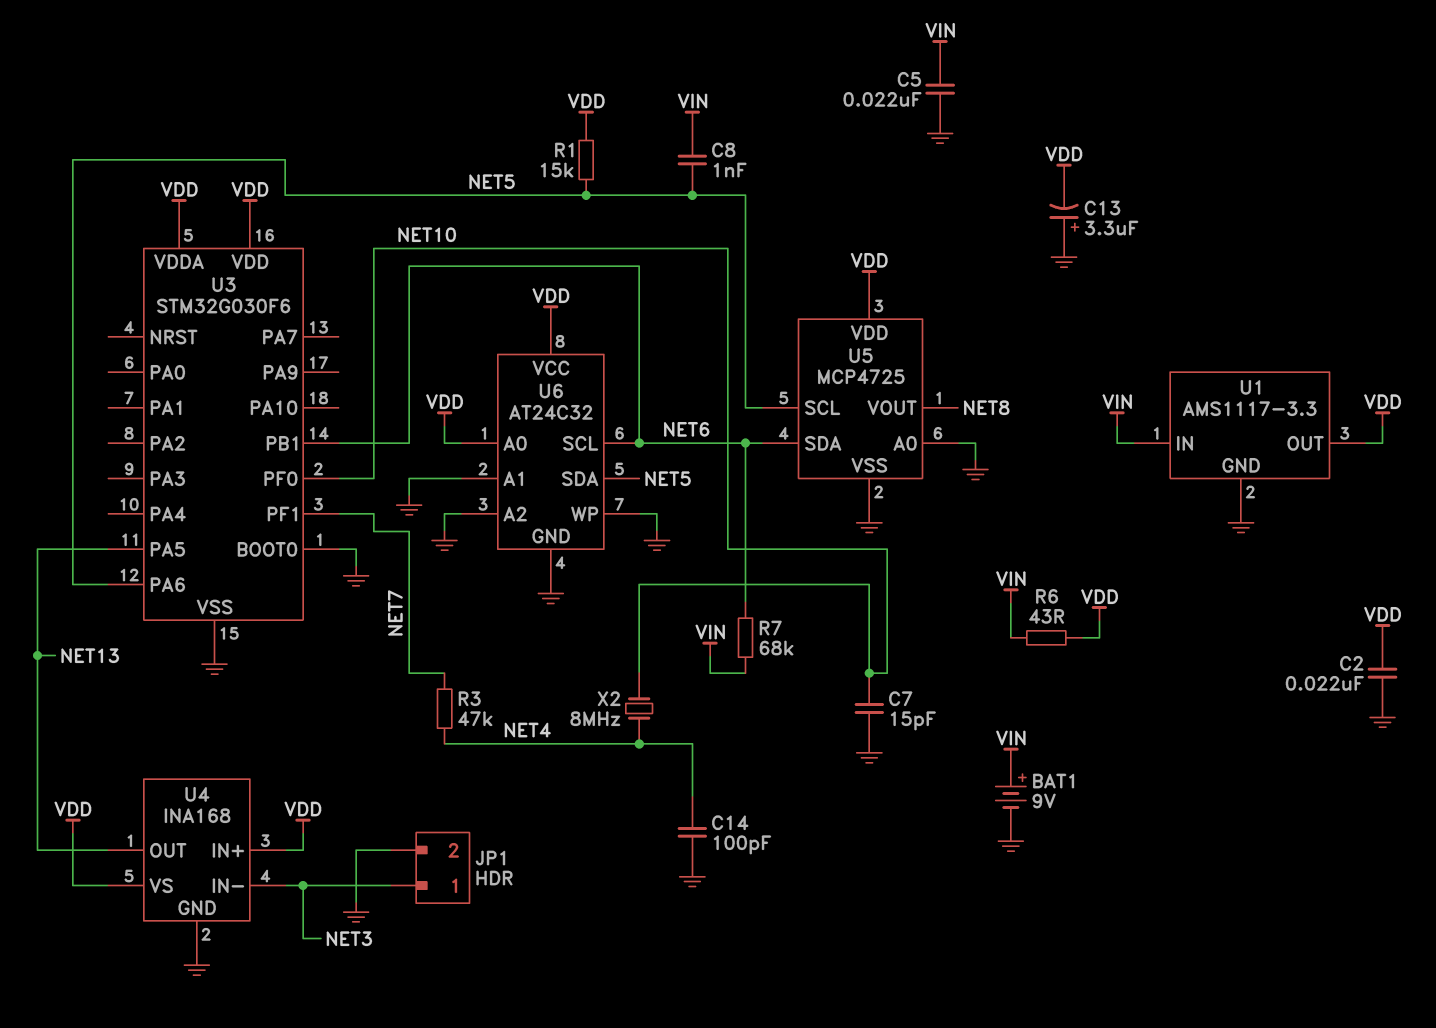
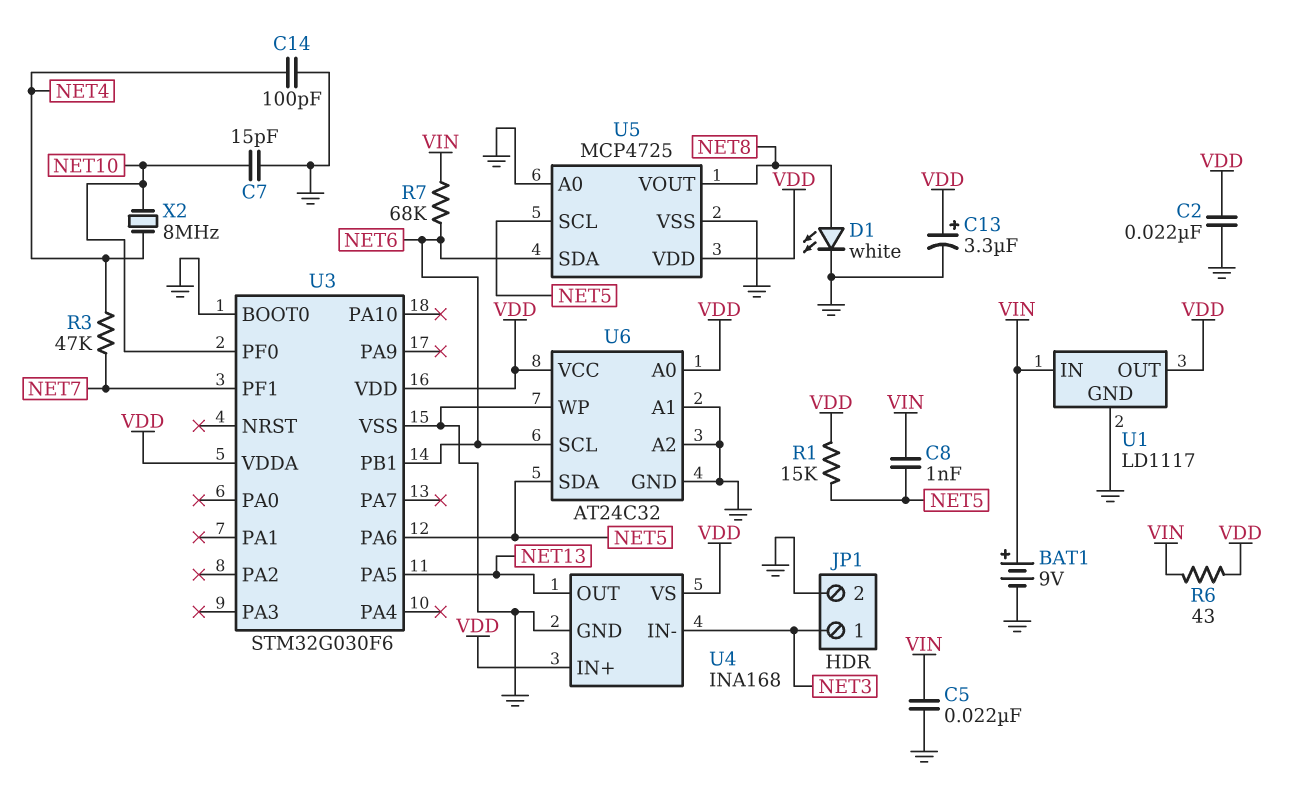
C13: 3.3uF (plus GND, minus VDD) -> 3.3uF (plus VDD, minus GND)
D1: none -> LED white (A NET8, K GND)
U1: AMS1117-3.3 -> LD1117

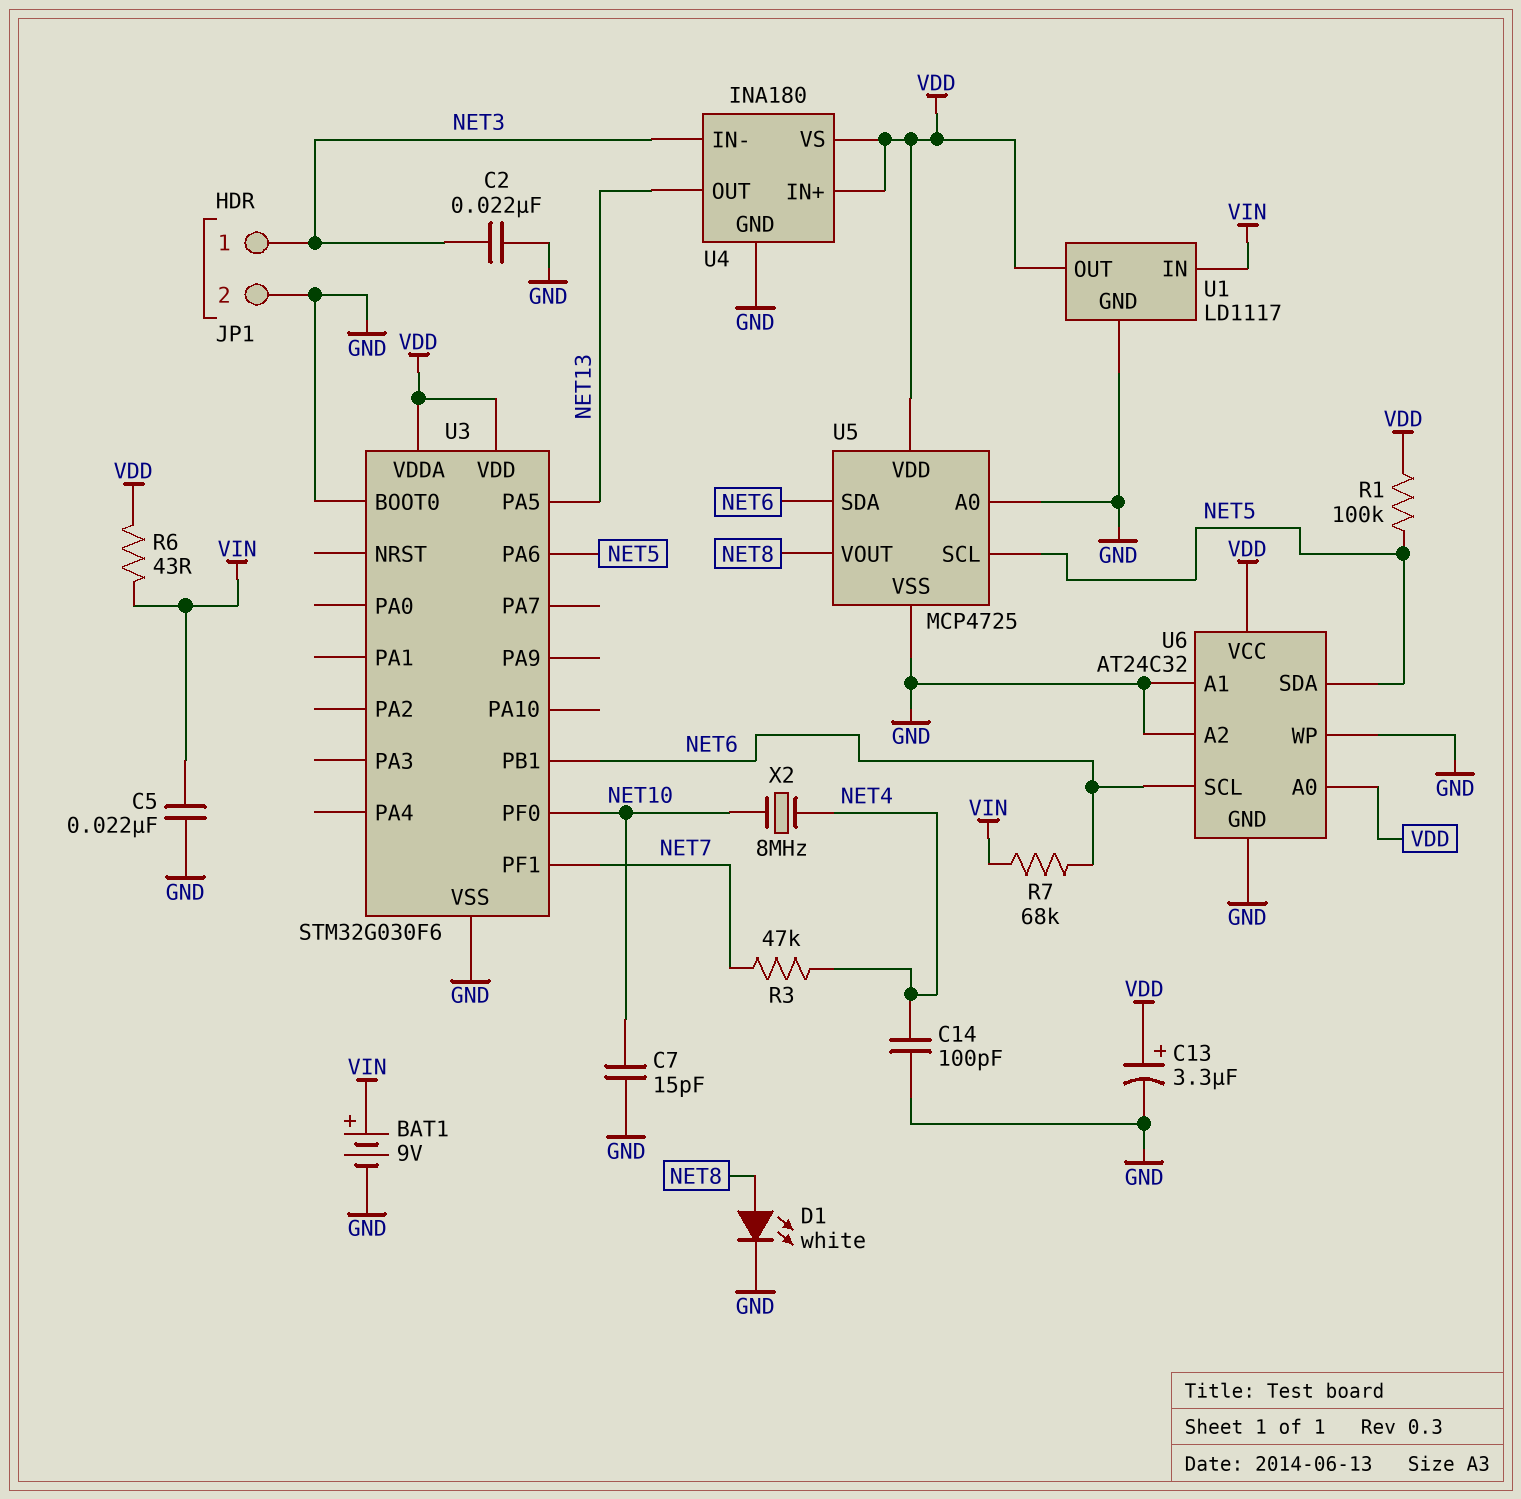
C2: 22nF (GND, VDD) -> 22nF (GND, NET3)
C8: 1nF (NET5, VIN) -> none
R1: 15k (NET5, VDD) -> 100k (NET5, VDD)
U4: INA168 -> INA180

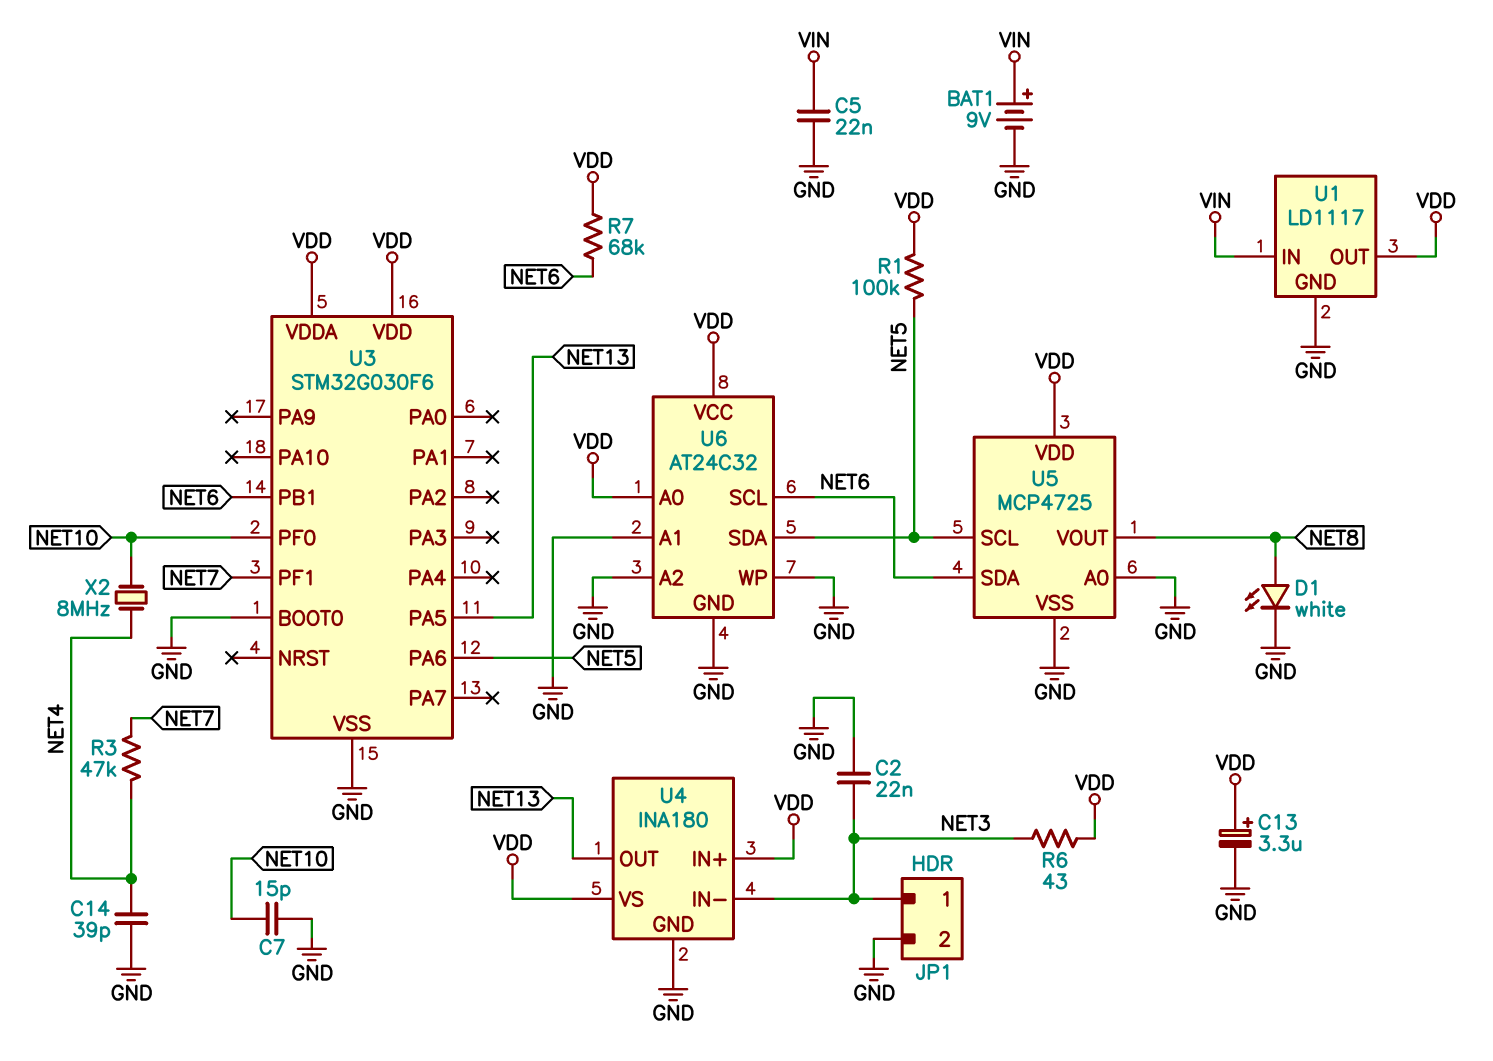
C14: 100pF (GND, NET4) -> 39pF (GND, NET4)
R6: 43 (VDD, VIN) -> 43 (NET3, VDD)
R7: 68k (NET6, VIN) -> 68k (NET6, VDD)

